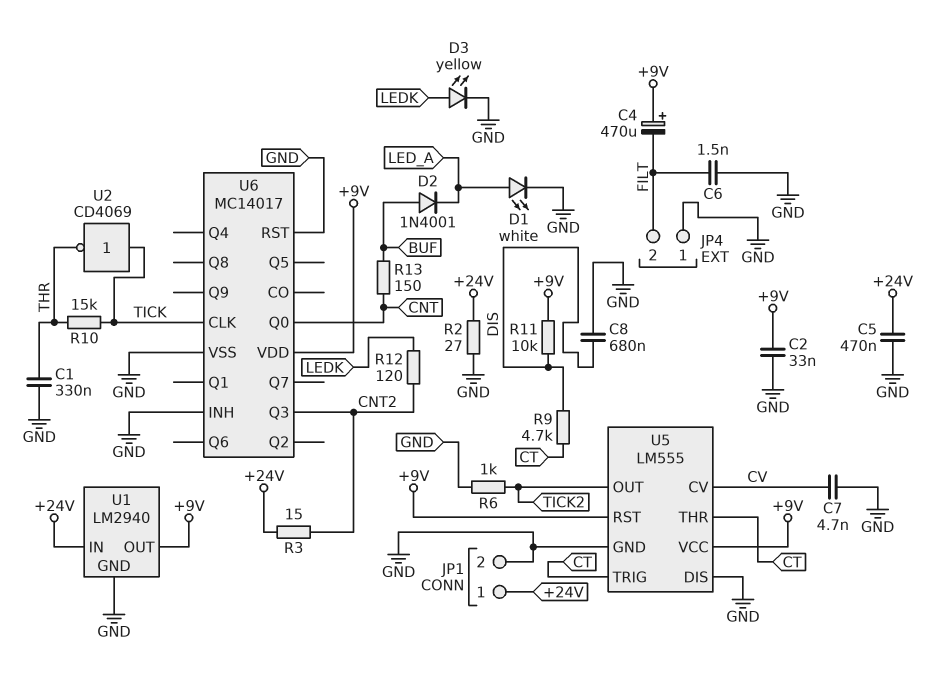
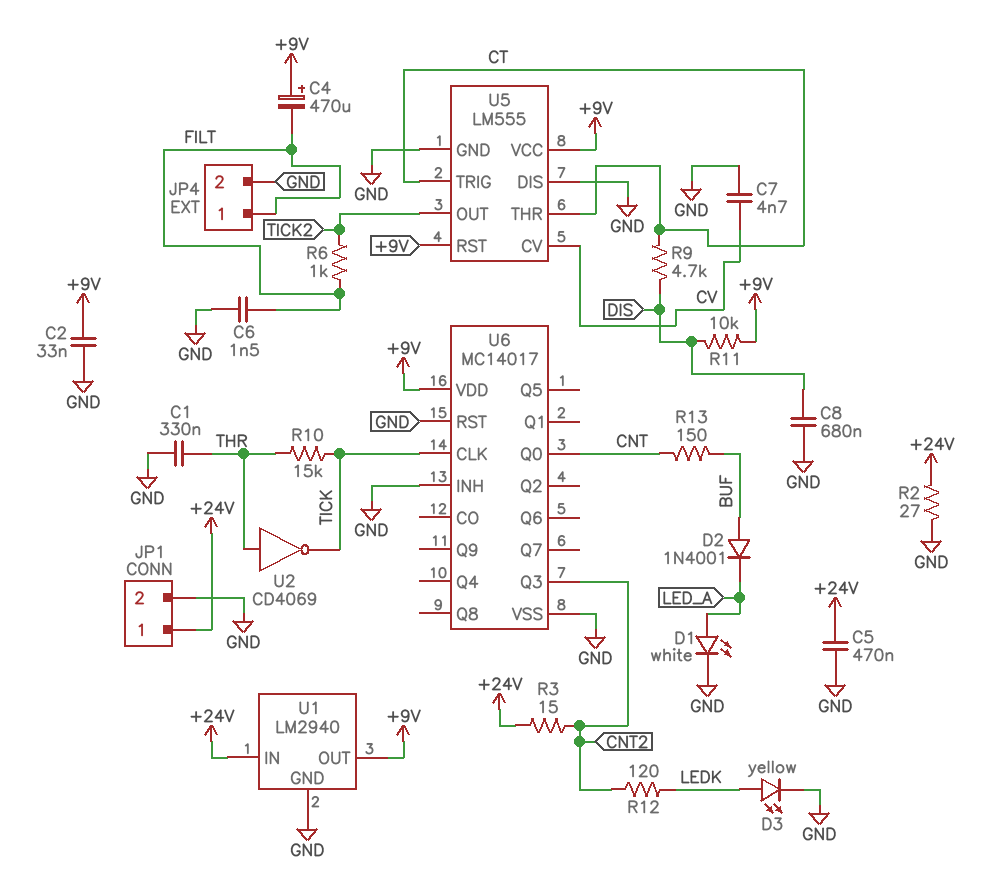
JP4 pin 1: GND -> FILT
JP4 pin 2: FILT -> GND
R6: 1k (GND, TICK2) -> 1k (FILT, TICK2)
U2: NOT CD4069 (in TICK, out THR) -> NOT CD4069 (in THR, out TICK)

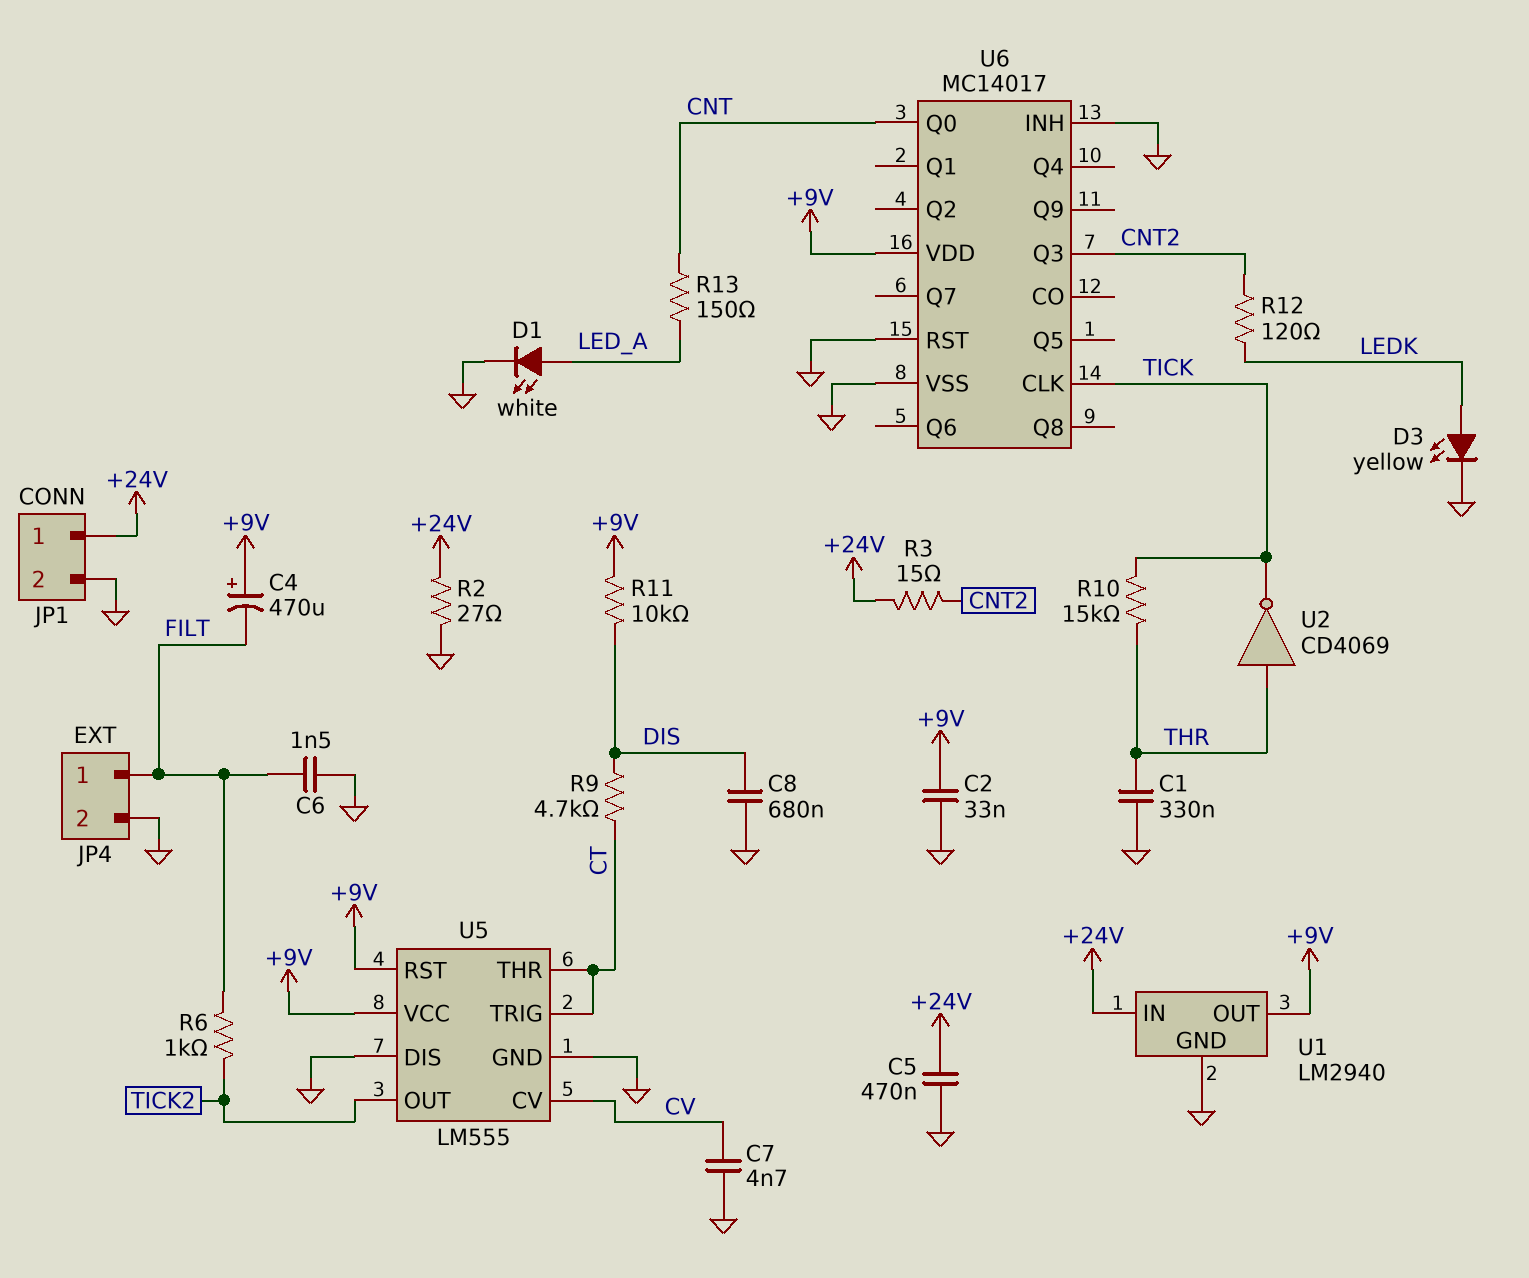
D2: diode 1N4001 (A BUF, K LED_A) -> none
R13: 150 (BUF, CNT) -> 150 (CNT, LED_A)

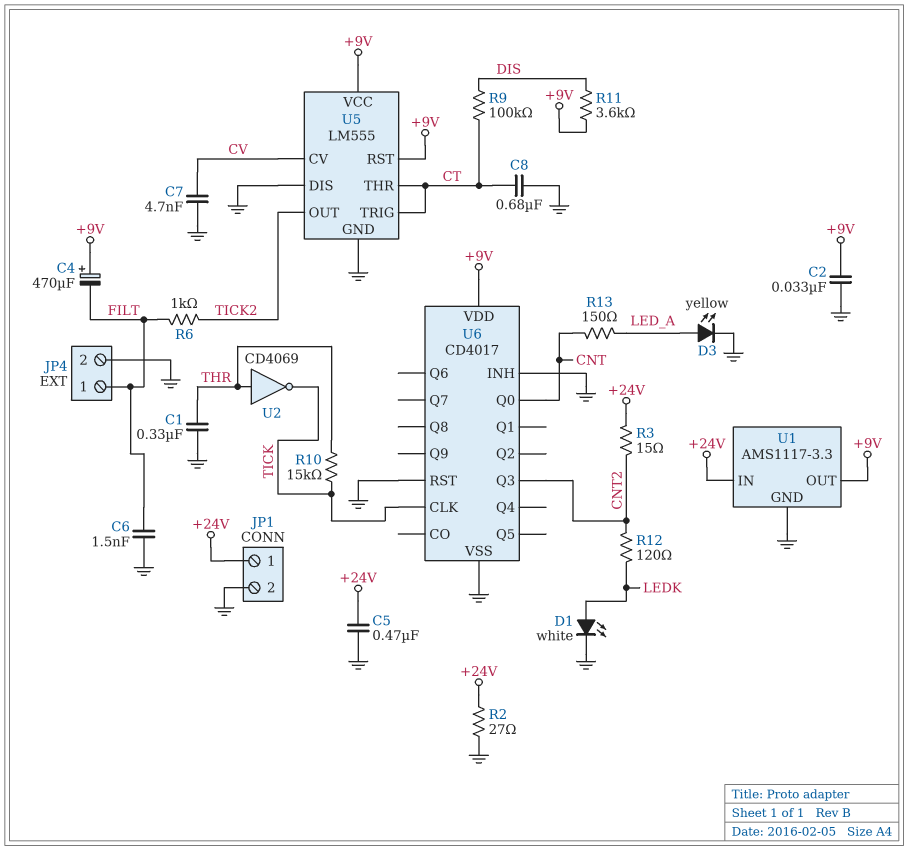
C8: 680nF (DIS, GND) -> 680nF (CT, GND)
D1: LED white (A LED_A, K GND) -> LED white (A LEDK, K GND)
D3: LED yellow (A LEDK, K GND) -> LED yellow (A LED_A, K GND)
R9: 4.7k (CT, DIS) -> 100k (CT, DIS)
R11: 10k (+9V, DIS) -> 3.6k (+9V, DIS)
U1: LM2940 -> AMS1117-3.3
U6: MC14017 -> CD4017

